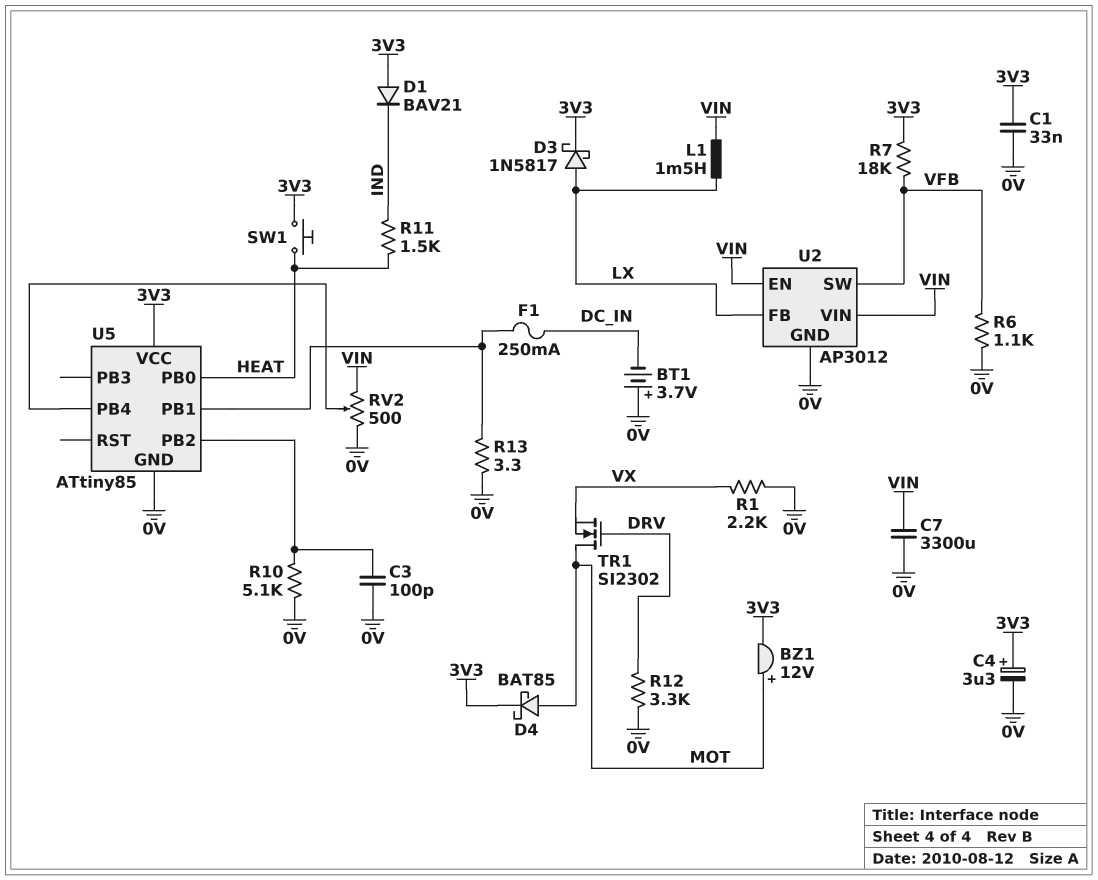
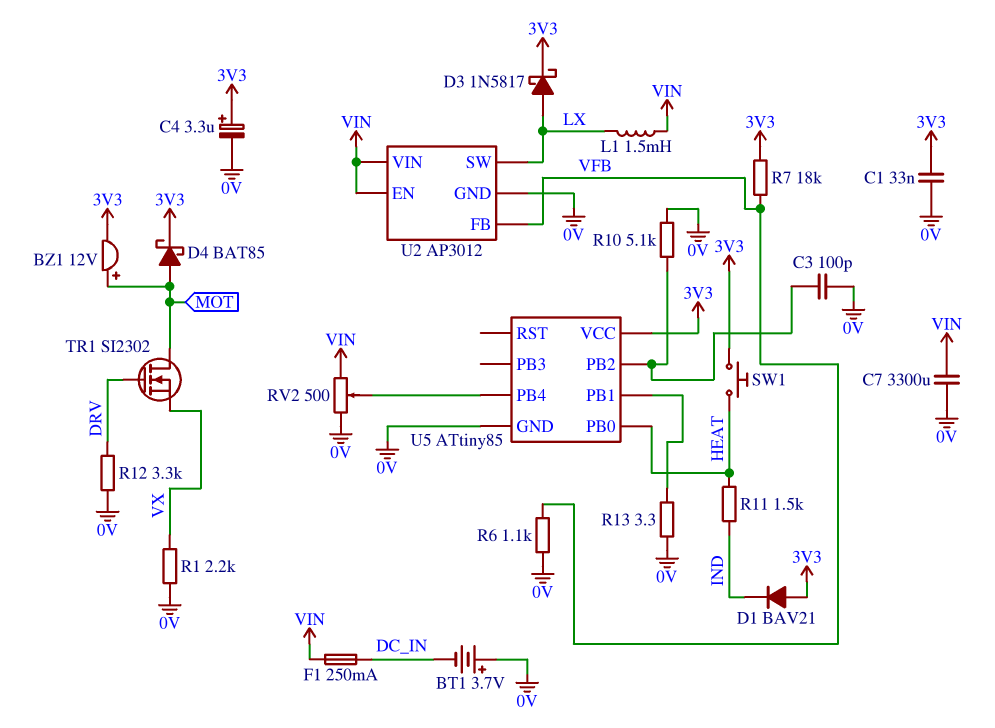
F1: 250mA (DC_IN, U5/PB1) -> 250mA (DC_IN, VIN)
U2 pin FB: LX -> VFB
U2 pin SW: VFB -> LX

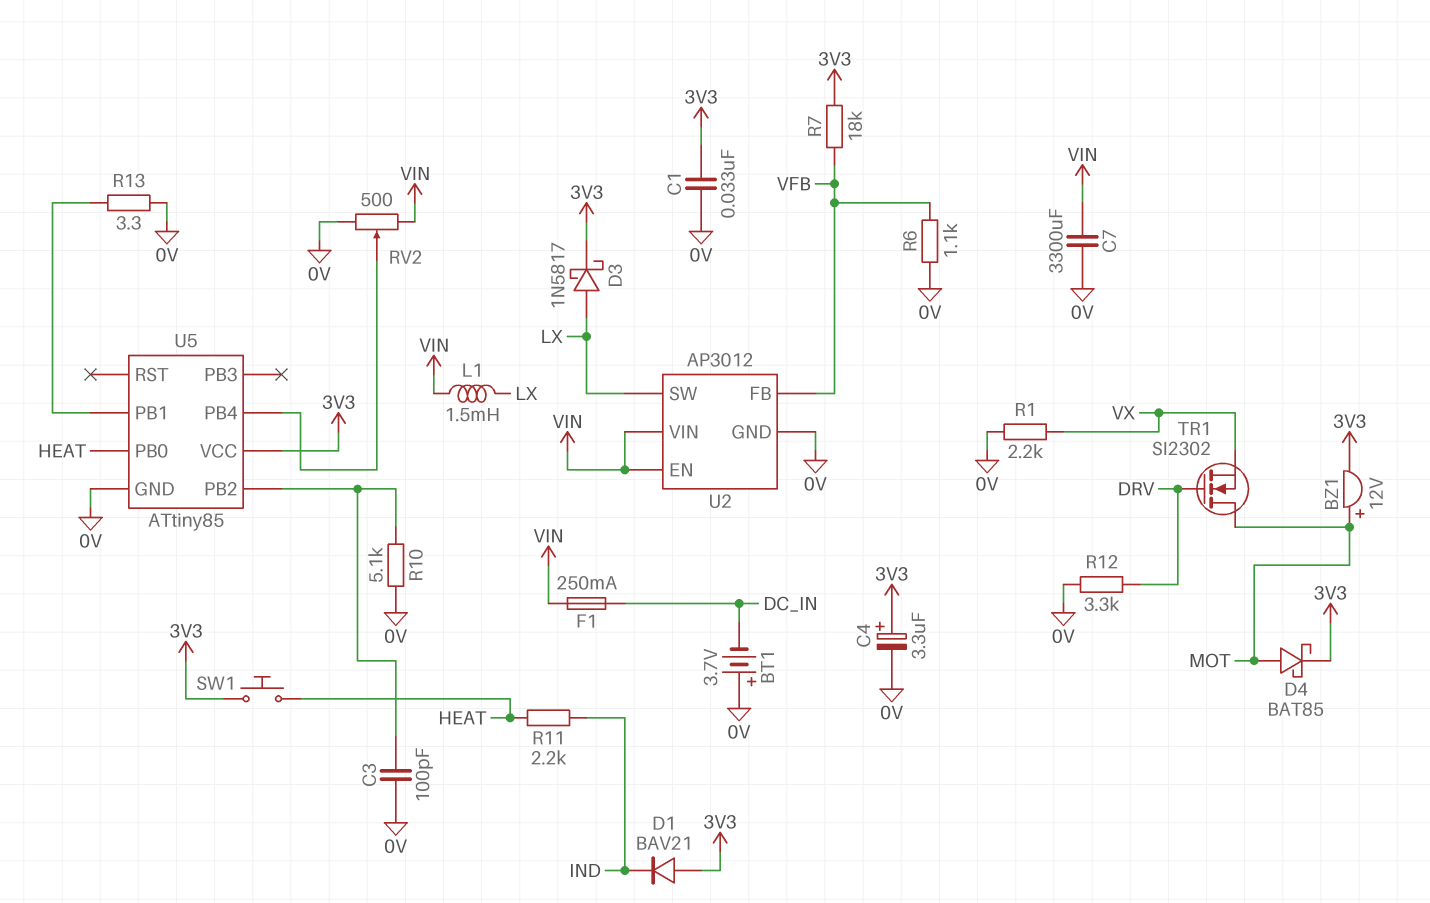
R11: 1.5k (HEAT, IND) -> 2.2k (HEAT, IND)

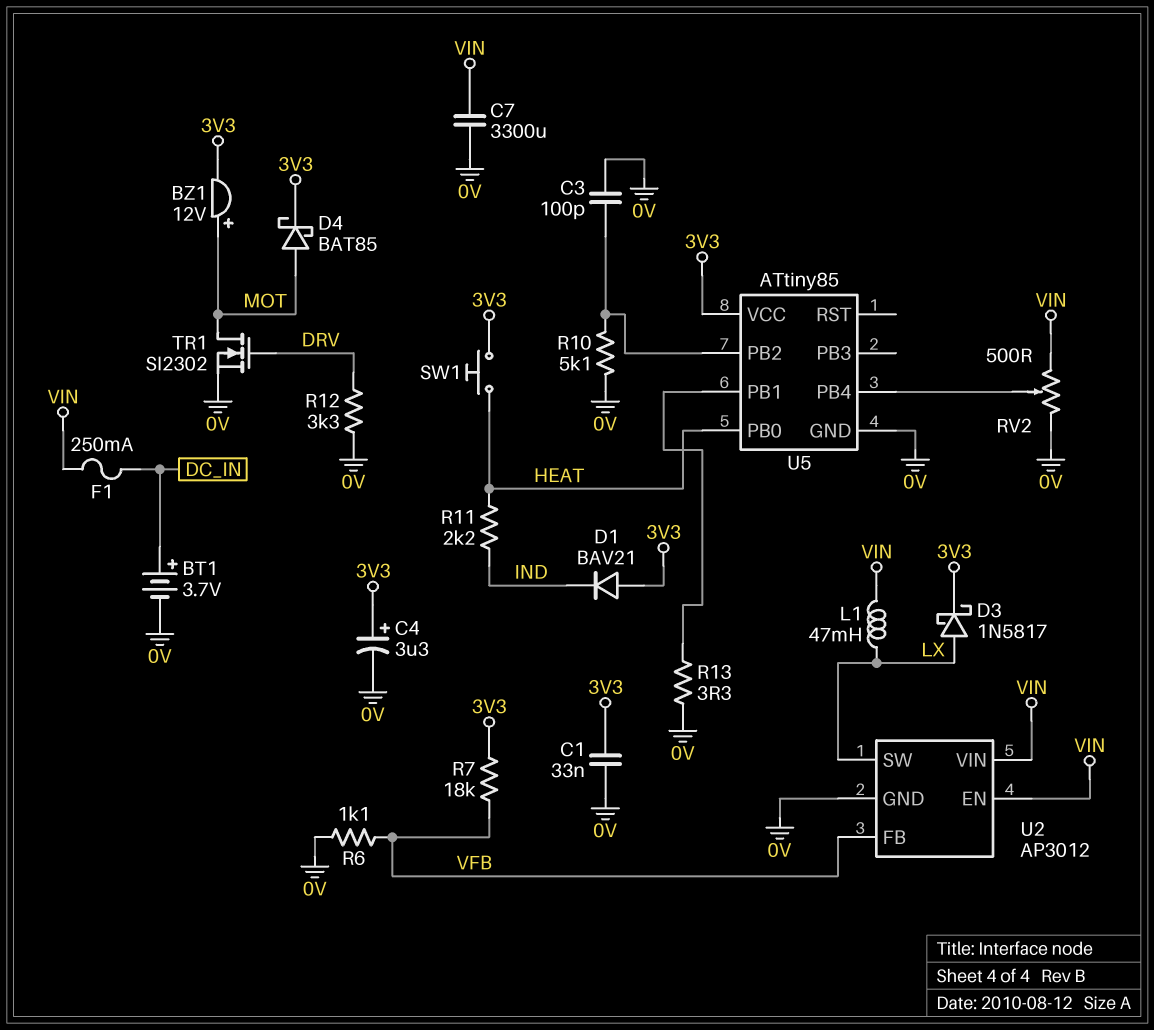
BT1: 3.7V (plus 0V, minus DC_IN) -> 3.7V (plus DC_IN, minus 0V)
L1: 1.5mH (LX, VIN) -> 47mH (LX, VIN)
R1: 2.2k (0V, VX) -> none
TR1: NMOS SI2302 (G DRV, D MOT, S VX) -> NMOS SI2302 (G DRV, D MOT, S 0V)

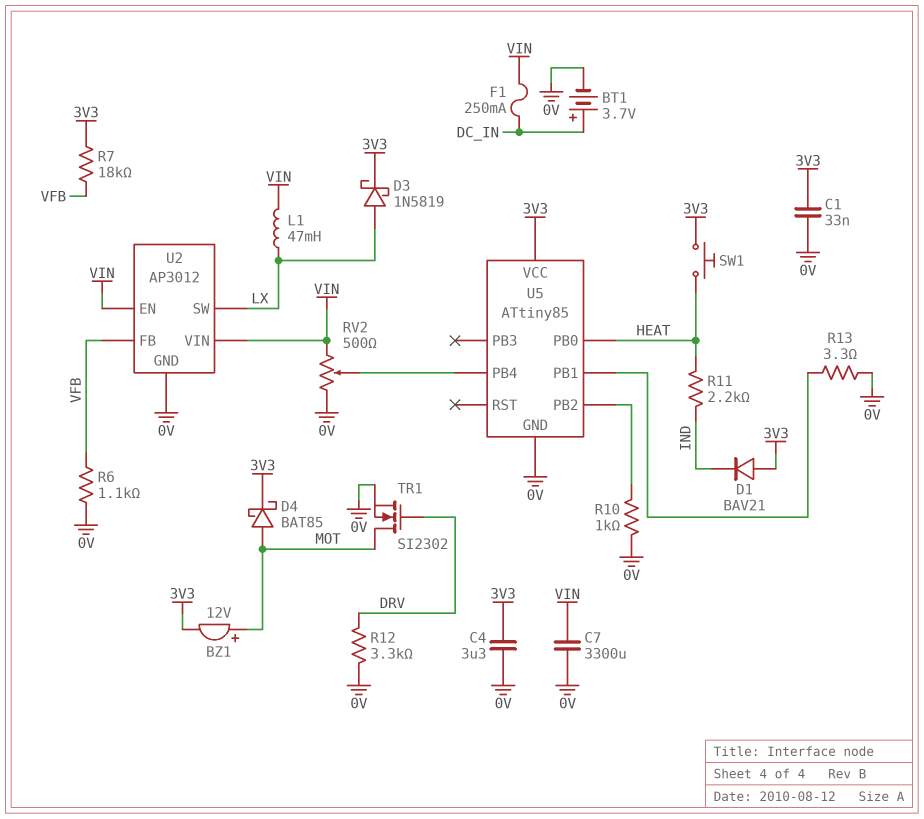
C3: 100pF (0V, U5/PB2) -> none
C4: 3.3uF (plus 3V3, minus 0V) -> 3.3uF (0V, 3V3)
D3: schottky 1N5817 (A LX, K 3V3) -> schottky 1N5819 (A LX, K 3V3)
R10: 5.1k (0V, U5/PB2) -> 1k (0V, U5/PB2)

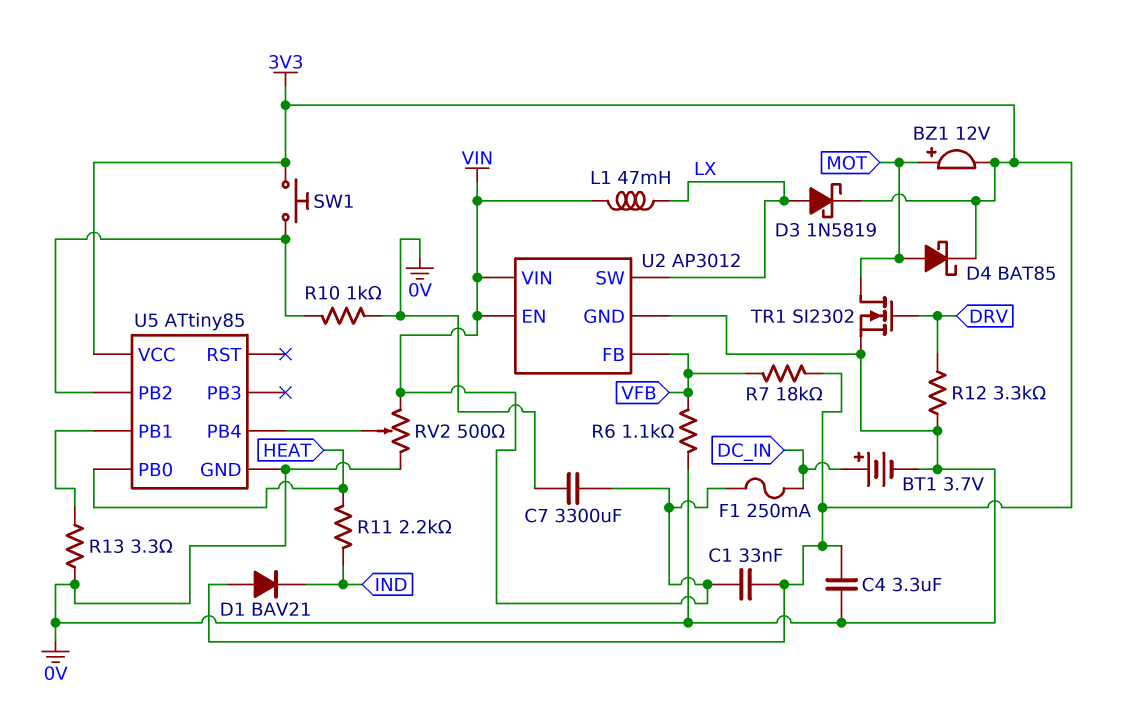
C1: 33nF (0V, 3V3) -> 33nF (3V3, VIN)
SW1: button (3V3, HEAT) -> button (3V3, U5/PB2)

